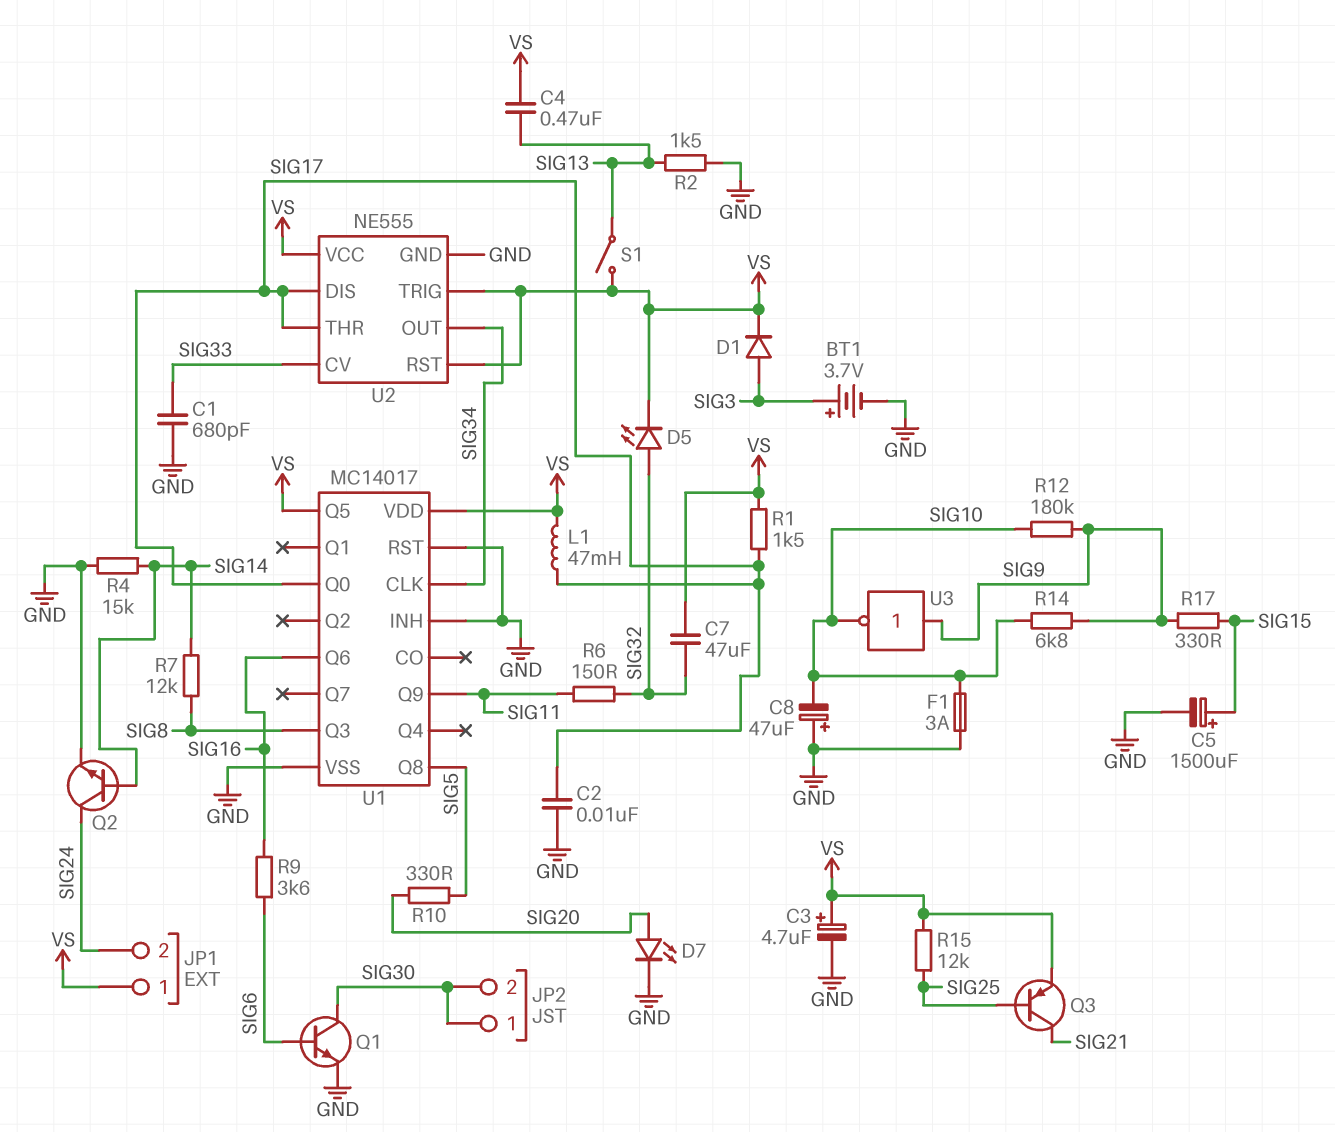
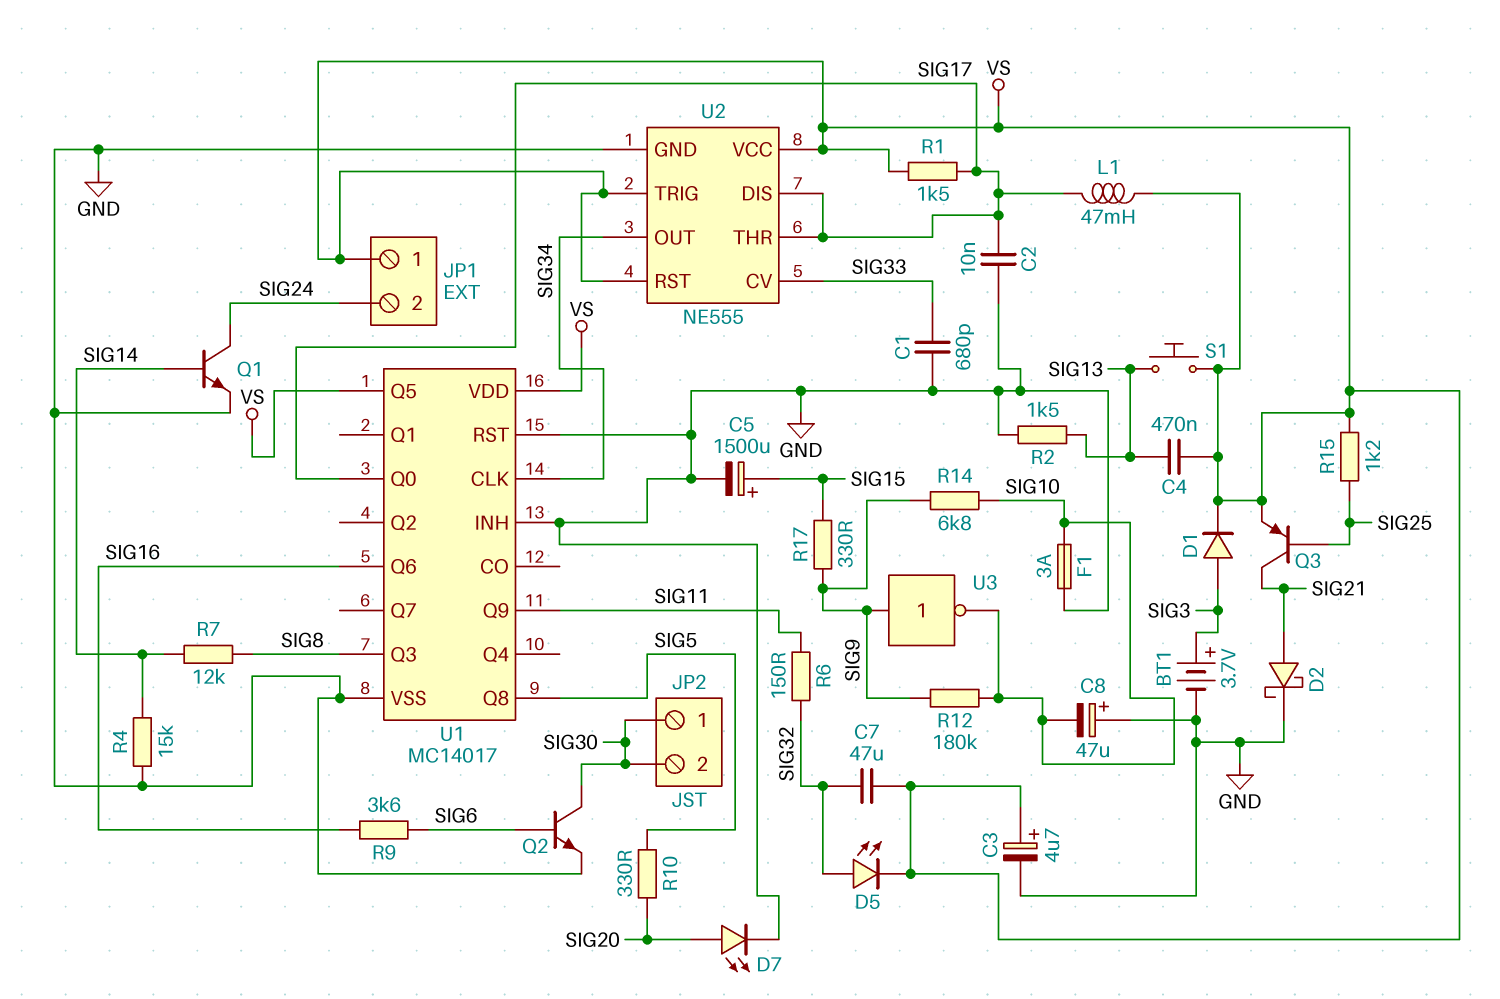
D2: none -> schottky (A SIG21, K GND)
Q1: NPN (B SIG6, C SIG30, E GND) -> NPN (B SIG14, C SIG24, E GND)
Q2: NPN (B SIG14, C SIG24, E GND) -> NPN (B SIG6, C SIG30, E GND)
R15: 12k (SIG25, VS) -> 1.2k (SIG25, VS)
S1: switch (SIG13, VS) -> button (SIG13, VS)

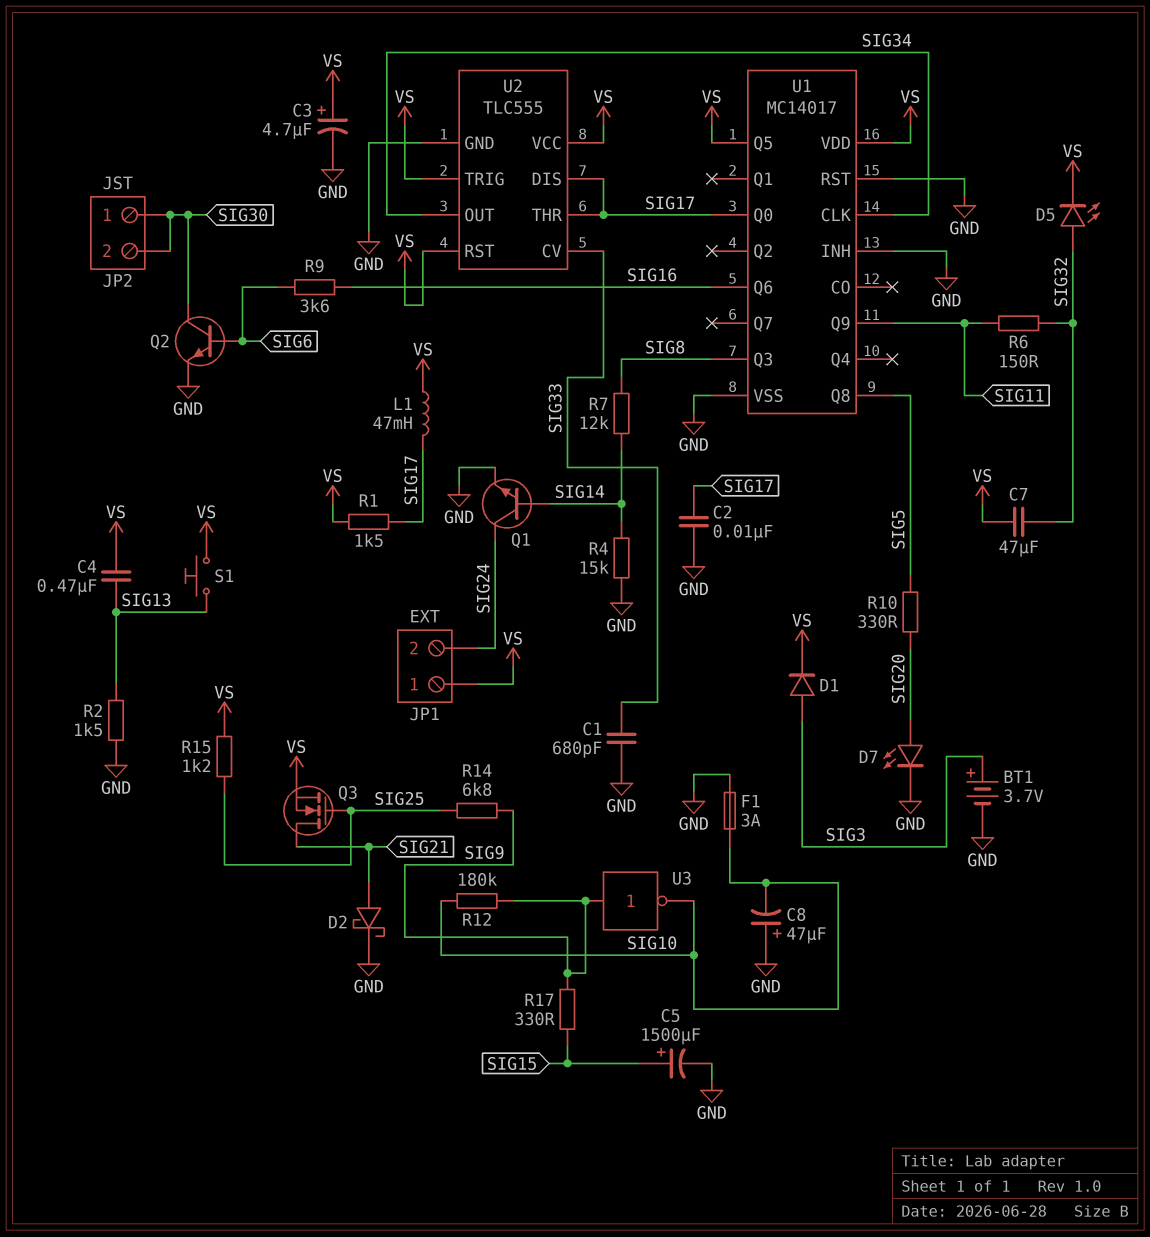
Q3: PNP (B SIG25, C SIG21, E VS) -> NMOS (G SIG25, D SIG21, S VS)
R14: 6.8k (SIG9, SIG10) -> 6.8k (SIG9, SIG25)
U2: NE555 -> TLC555

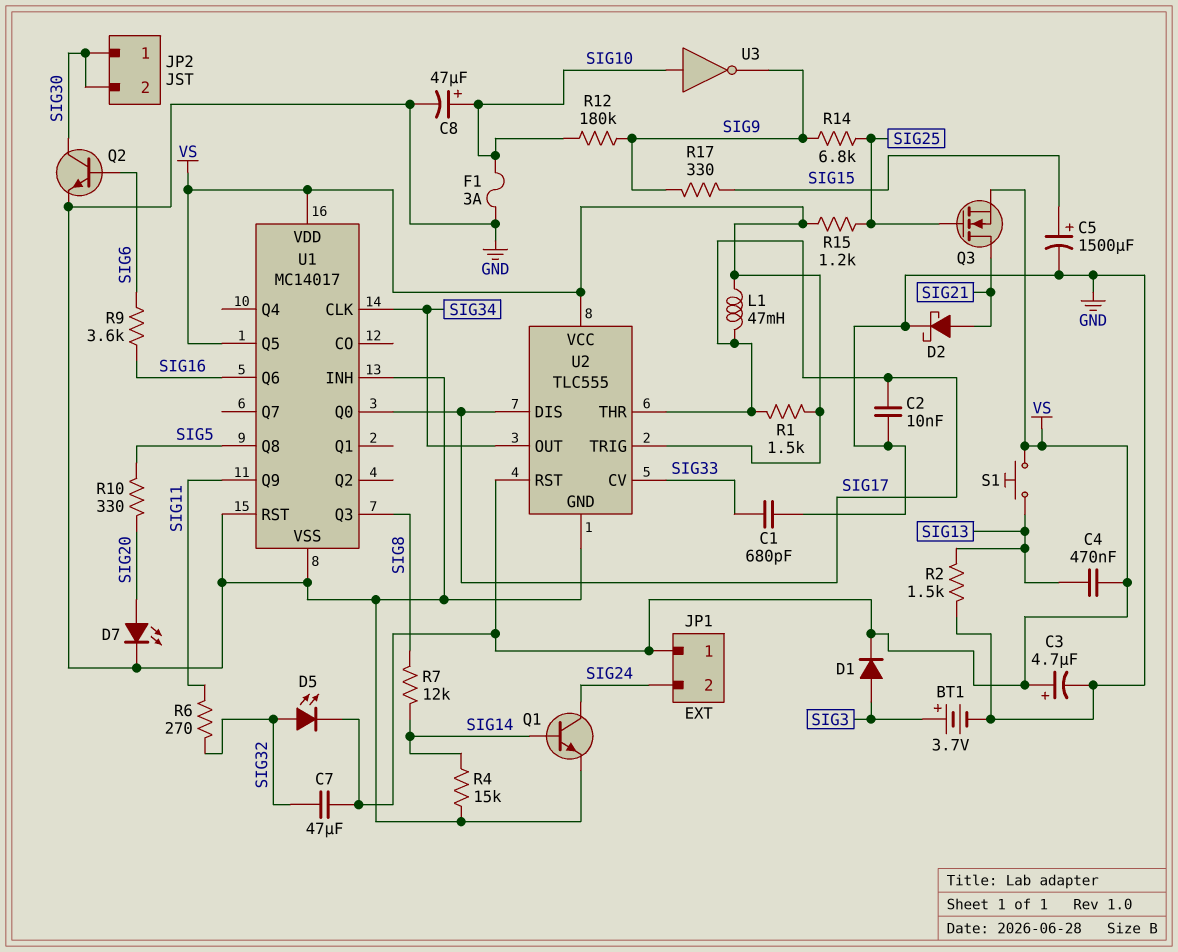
C8: 47uF (plus GND, minus SIG10) -> 47uF (plus SIG10, minus GND)
R6: 150 (SIG11, SIG32) -> 270 (SIG11, SIG32)
U3: NOT (in SIG9, out SIG10) -> NOT (in SIG10, out SIG9)

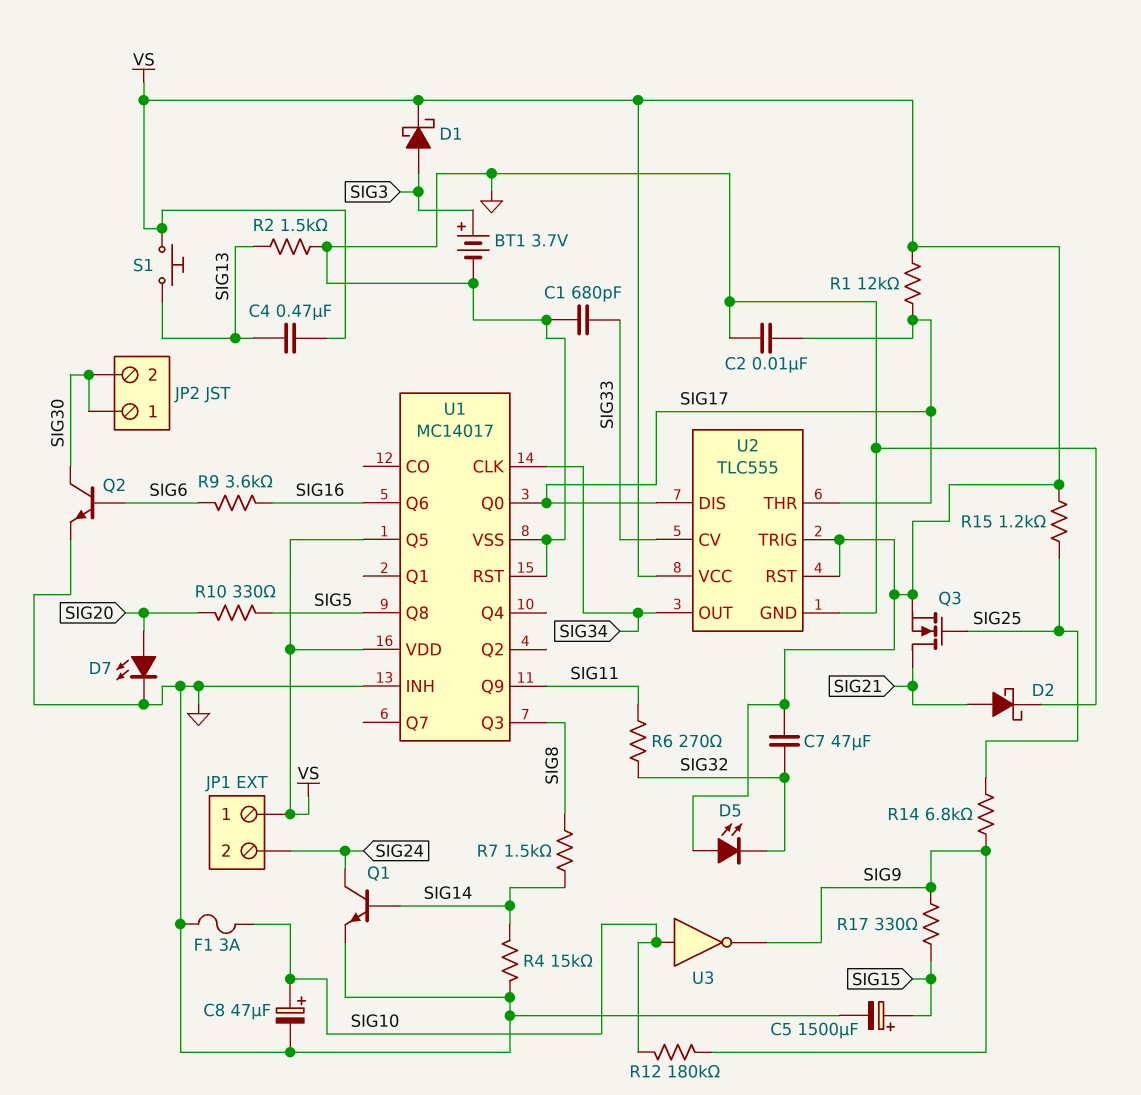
C3: 4.7uF (plus VS, minus GND) -> none
D1: diode (A SIG3, K VS) -> schottky (A SIG3, K VS)
D5: LED (A SIG32, K VS) -> LED (A VS, K SIG32)
L1: 47mH (SIG17, VS) -> none
R1: 1.5k (SIG17, VS) -> 12k (SIG17, VS)
R7: 12k (SIG8, SIG14) -> 1.5k (SIG8, SIG14)

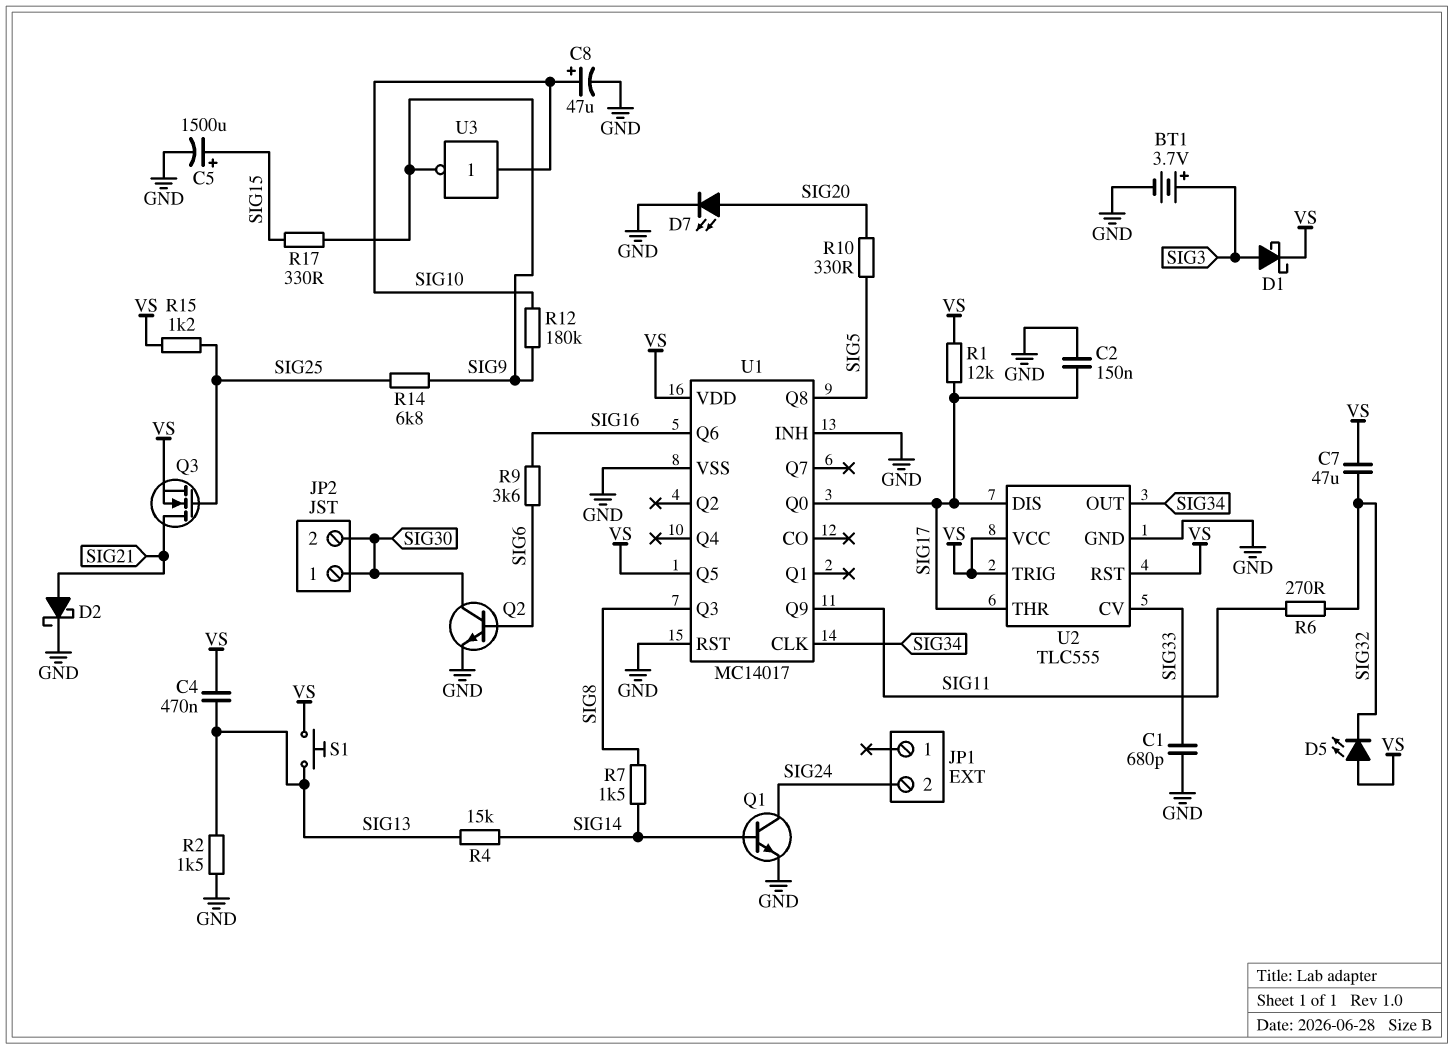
C2: 10nF (GND, SIG17) -> 150nF (GND, SIG17)
F1: 3A (GND, SIG10) -> none
JP1 pin 1: VS -> none
R4: 15k (GND, SIG14) -> 15k (SIG13, SIG14)

